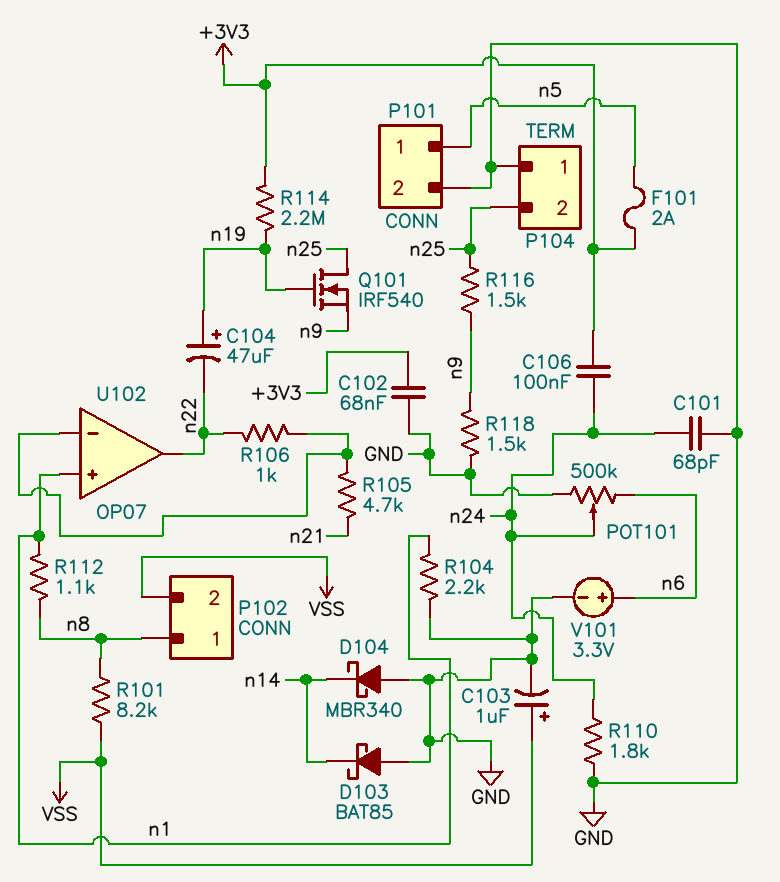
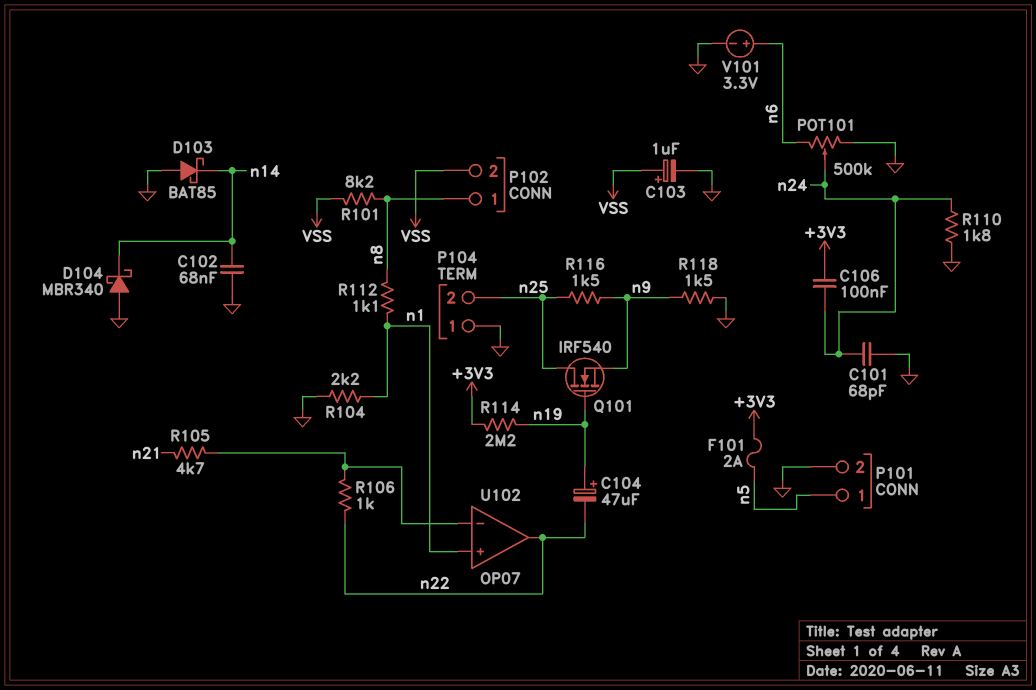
C102: 68nF (+3V3, GND) -> 68nF (GND, n14)

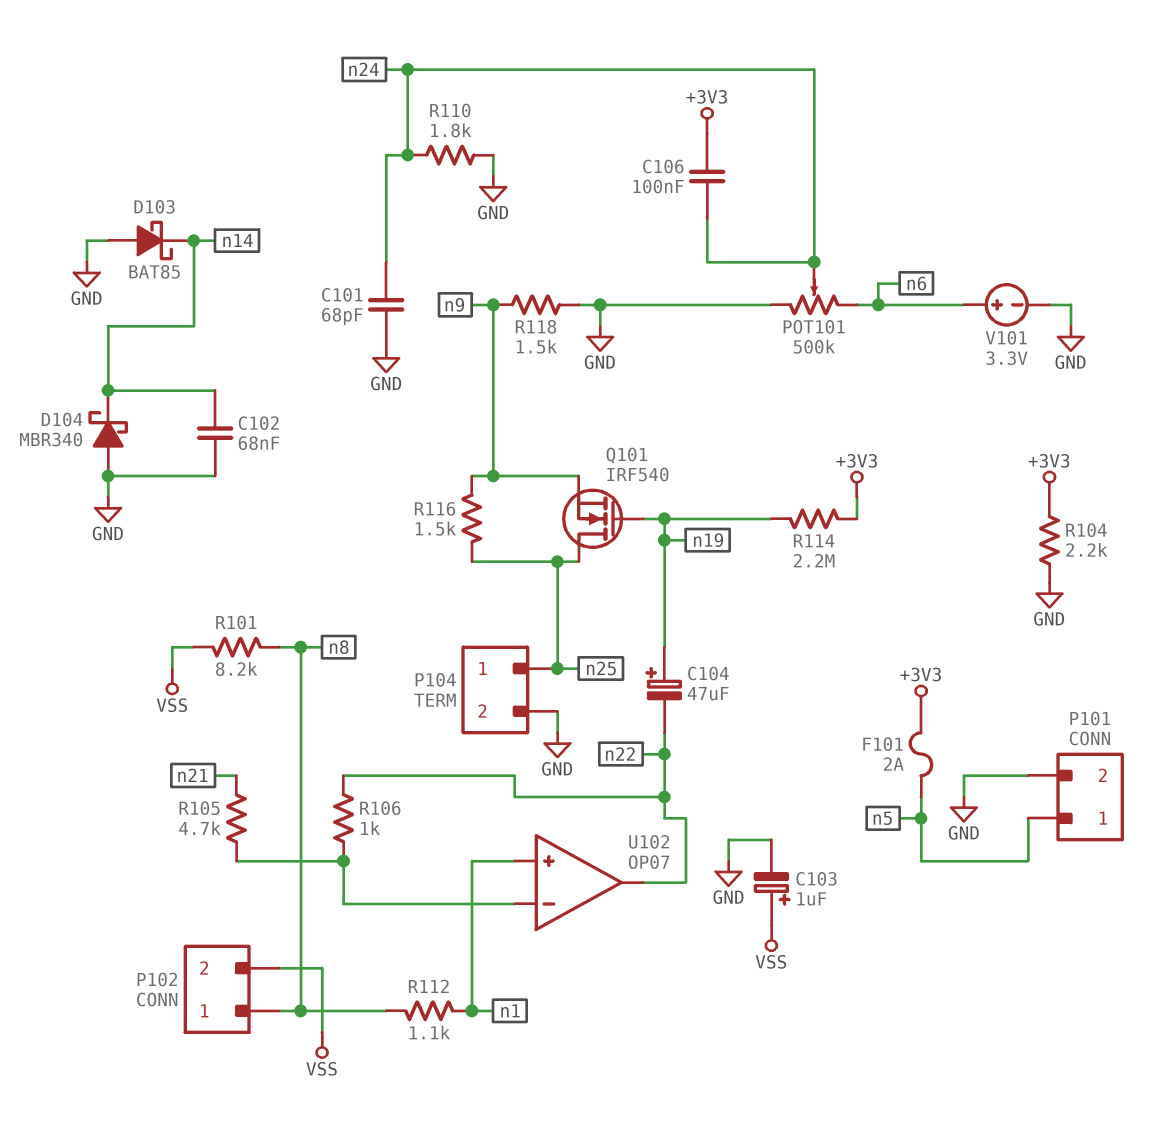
P104 pin 1: GND -> n25
P104 pin 2: n25 -> GND
R104: 2.2k (GND, n1) -> 2.2k (+3V3, GND)

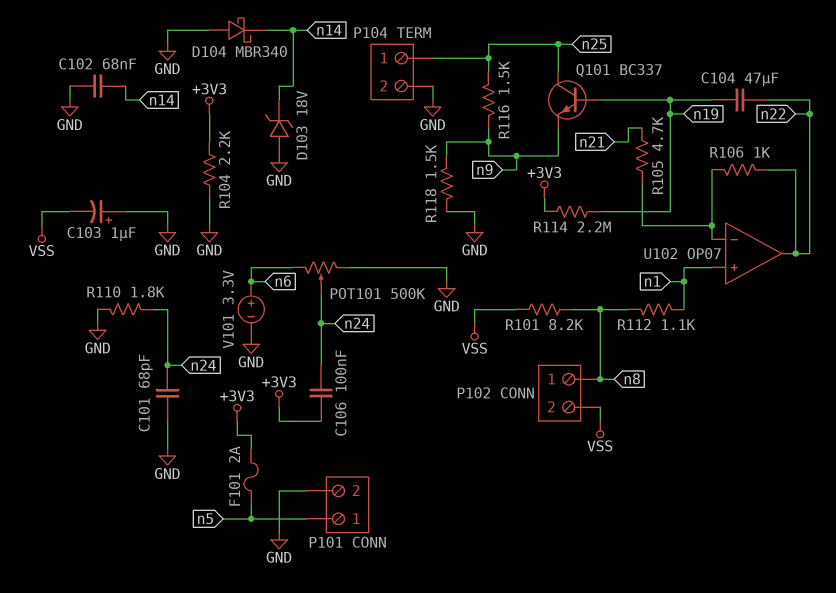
C103: 1uF (plus VSS, minus GND) -> 1uF (plus GND, minus VSS)
C104: 47uF (plus n19, minus n22) -> 47uF (n19, n22)
D103: schottky BAT85 (A GND, K n14) -> zener 18V (A GND, K n14)
Q101: NMOS IRF540 (G n19, D n25, S n9) -> NPN BC337 (B n19, C n25, E n9)

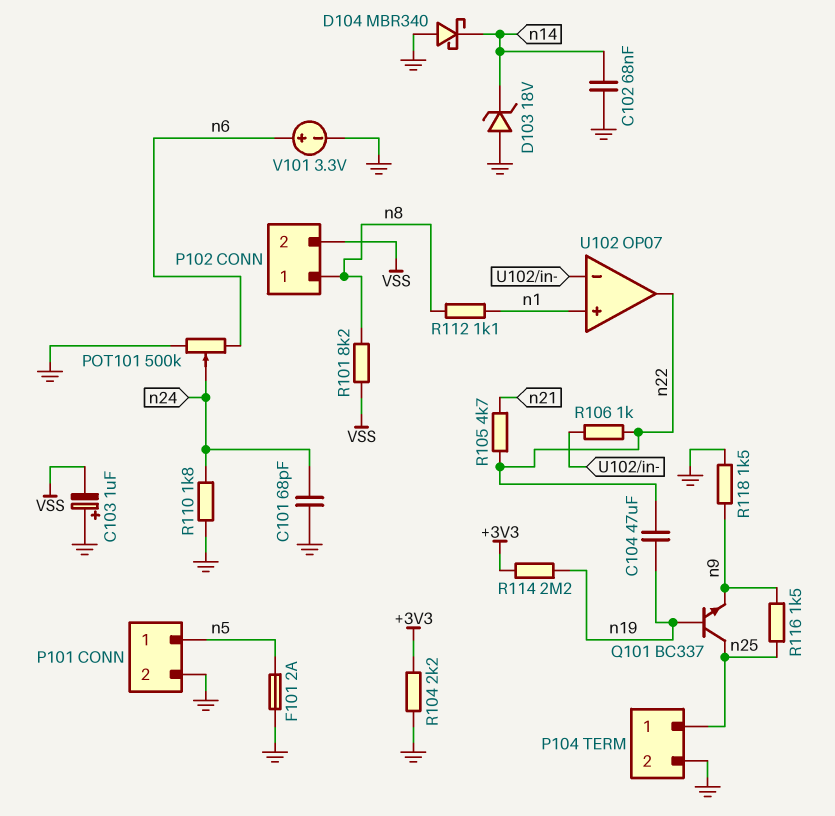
C106: 100nF (+3V3, n24) -> none
F101: 2A (+3V3, n5) -> 2A (GND, n5)
R105: 4.7k (U102/in-, n21) -> 4.7k (n21, n22)

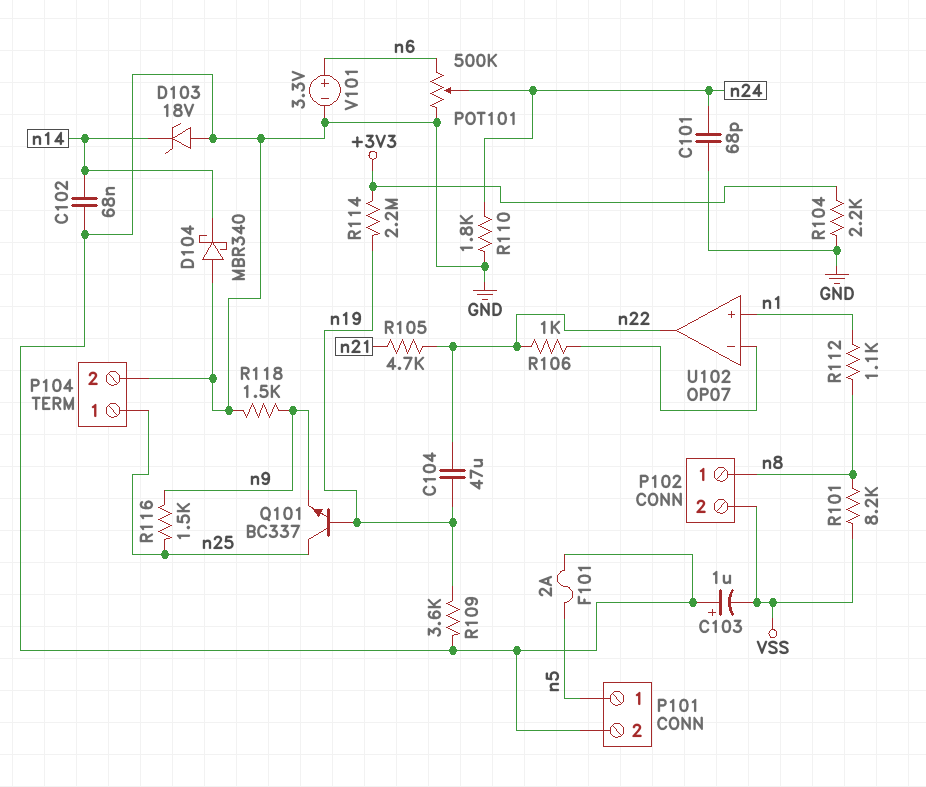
R109: none -> 3.6k (GND, n19)

